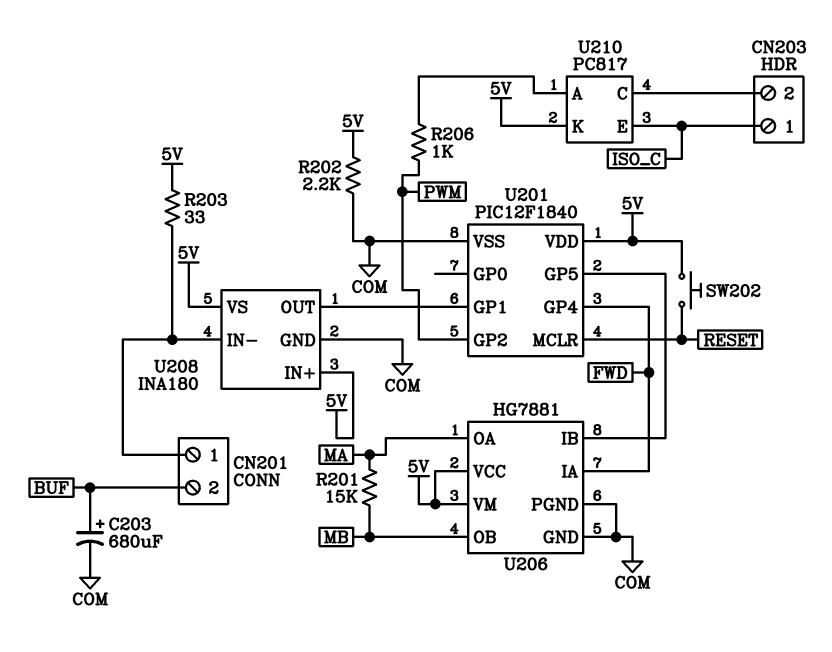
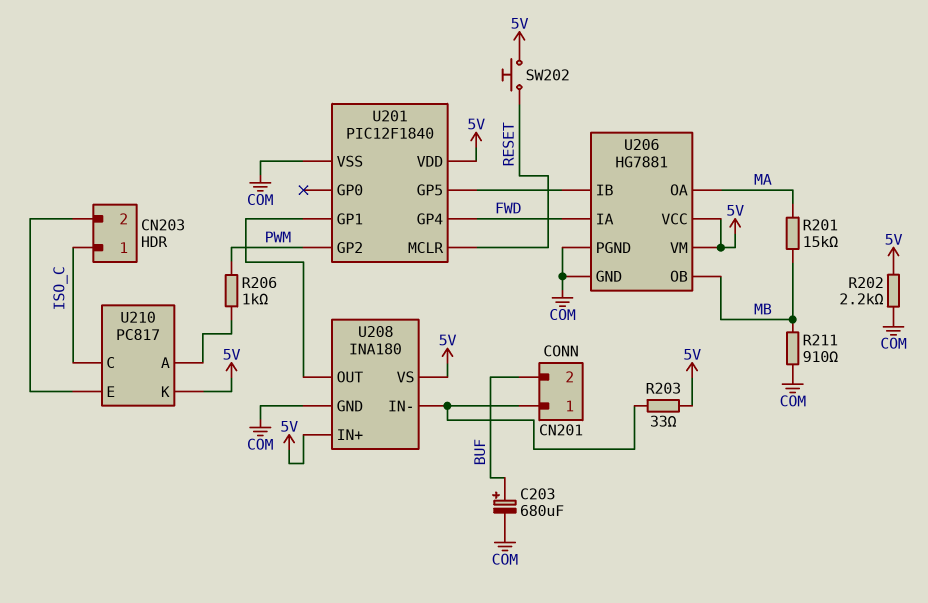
R211: none -> 910 (COM, MB)
U210 pin C: CN203/2 -> ISO_C
U210 pin E: ISO_C -> CN203/2

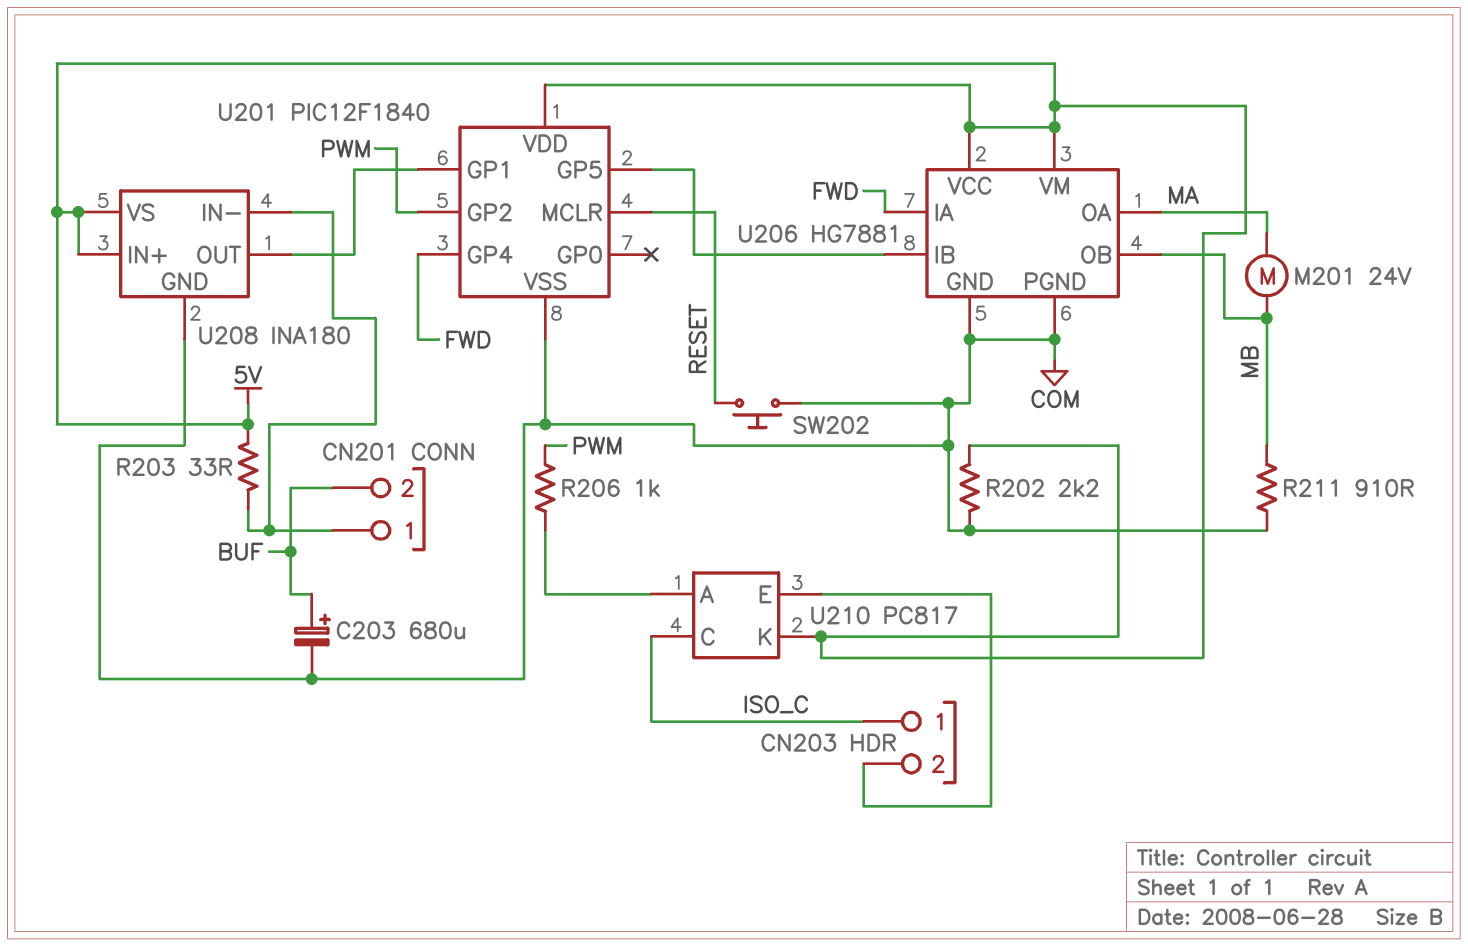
M201: none -> motor 24V (MA, MB)
R201: 15k (MA, MB) -> none
SW202: button (5V, RESET) -> button (COM, RESET)

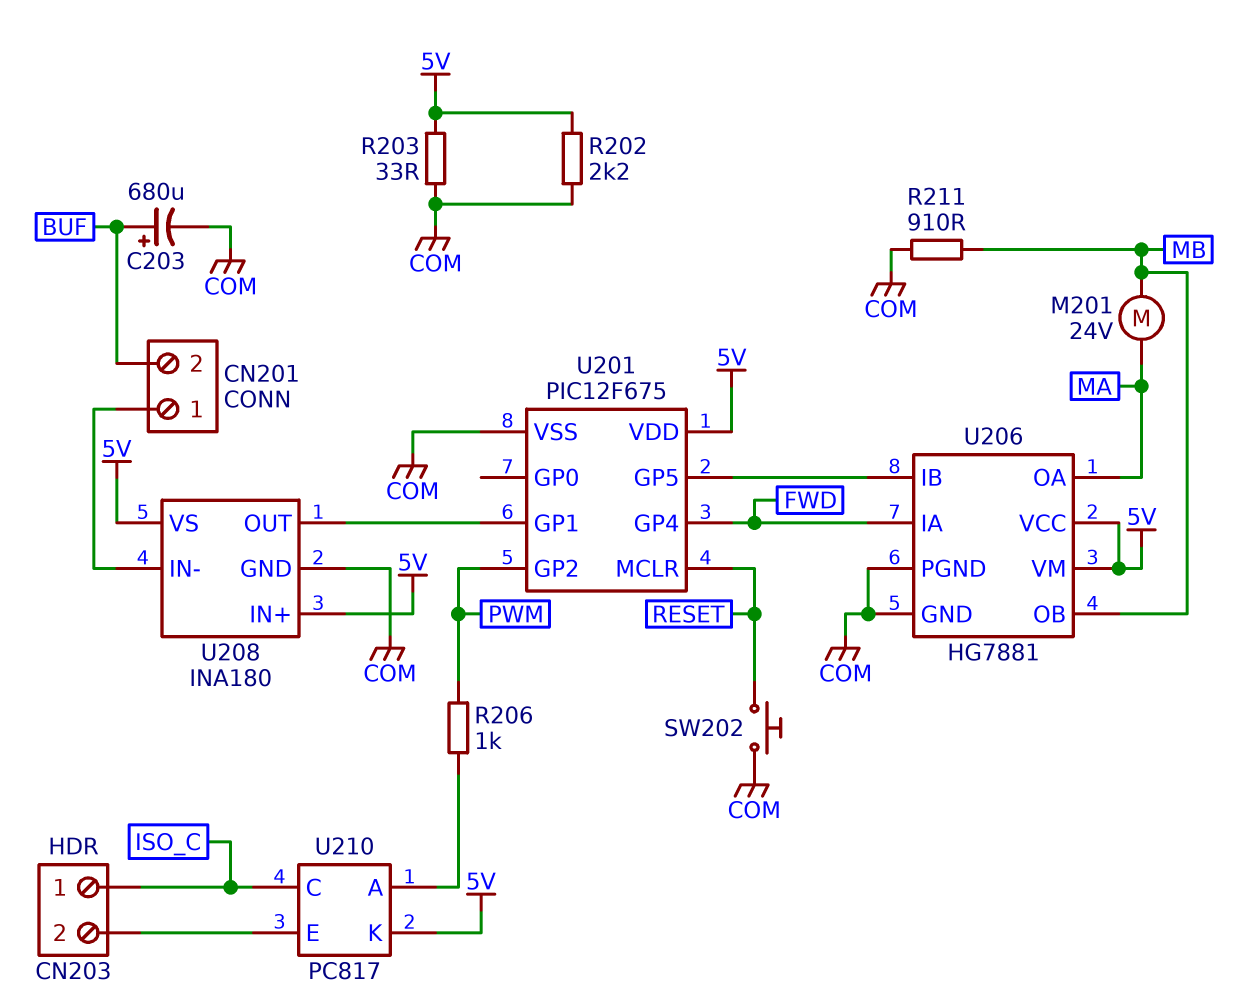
R203: 33 (5V, CN201/1) -> 33 (5V, COM)
U201: PIC12F1840 -> PIC12F675

